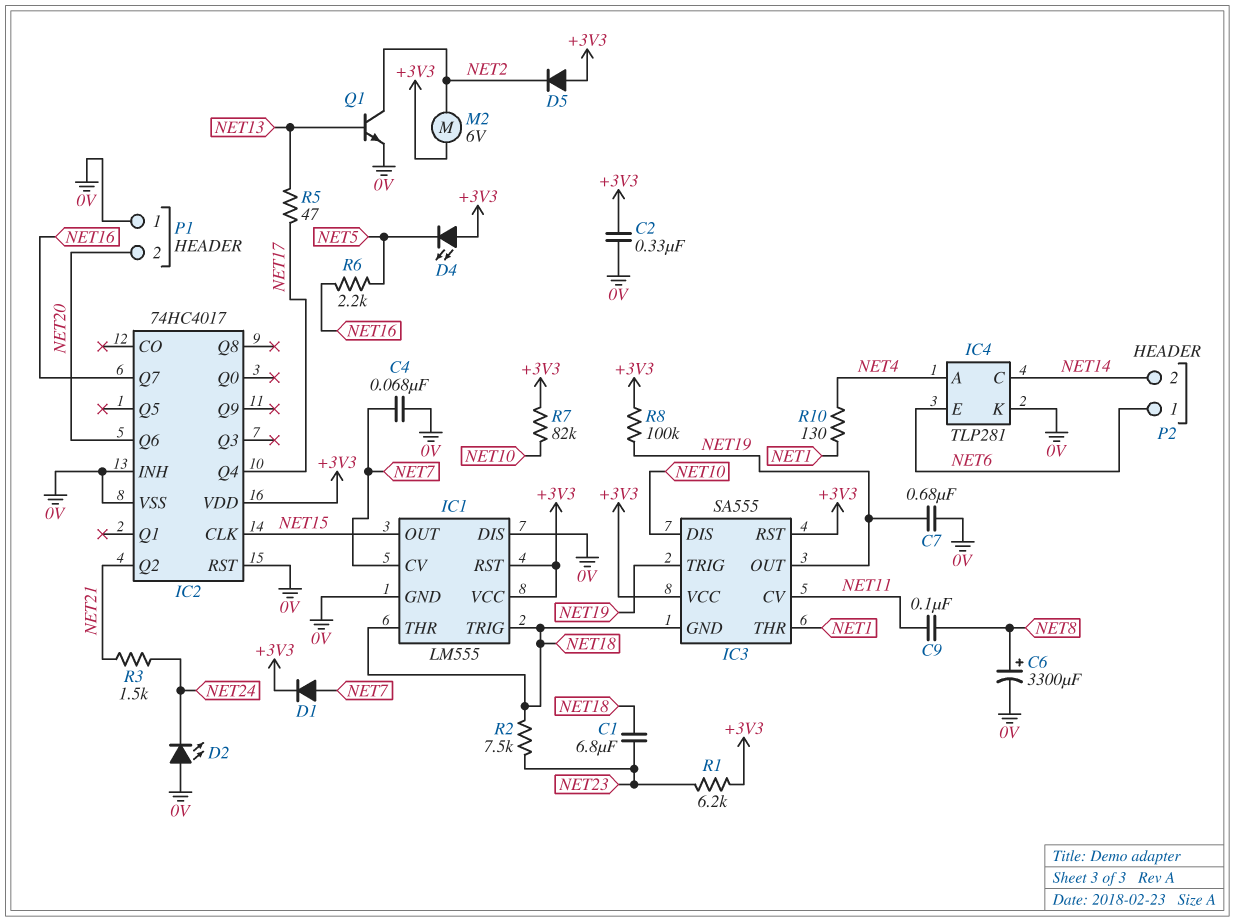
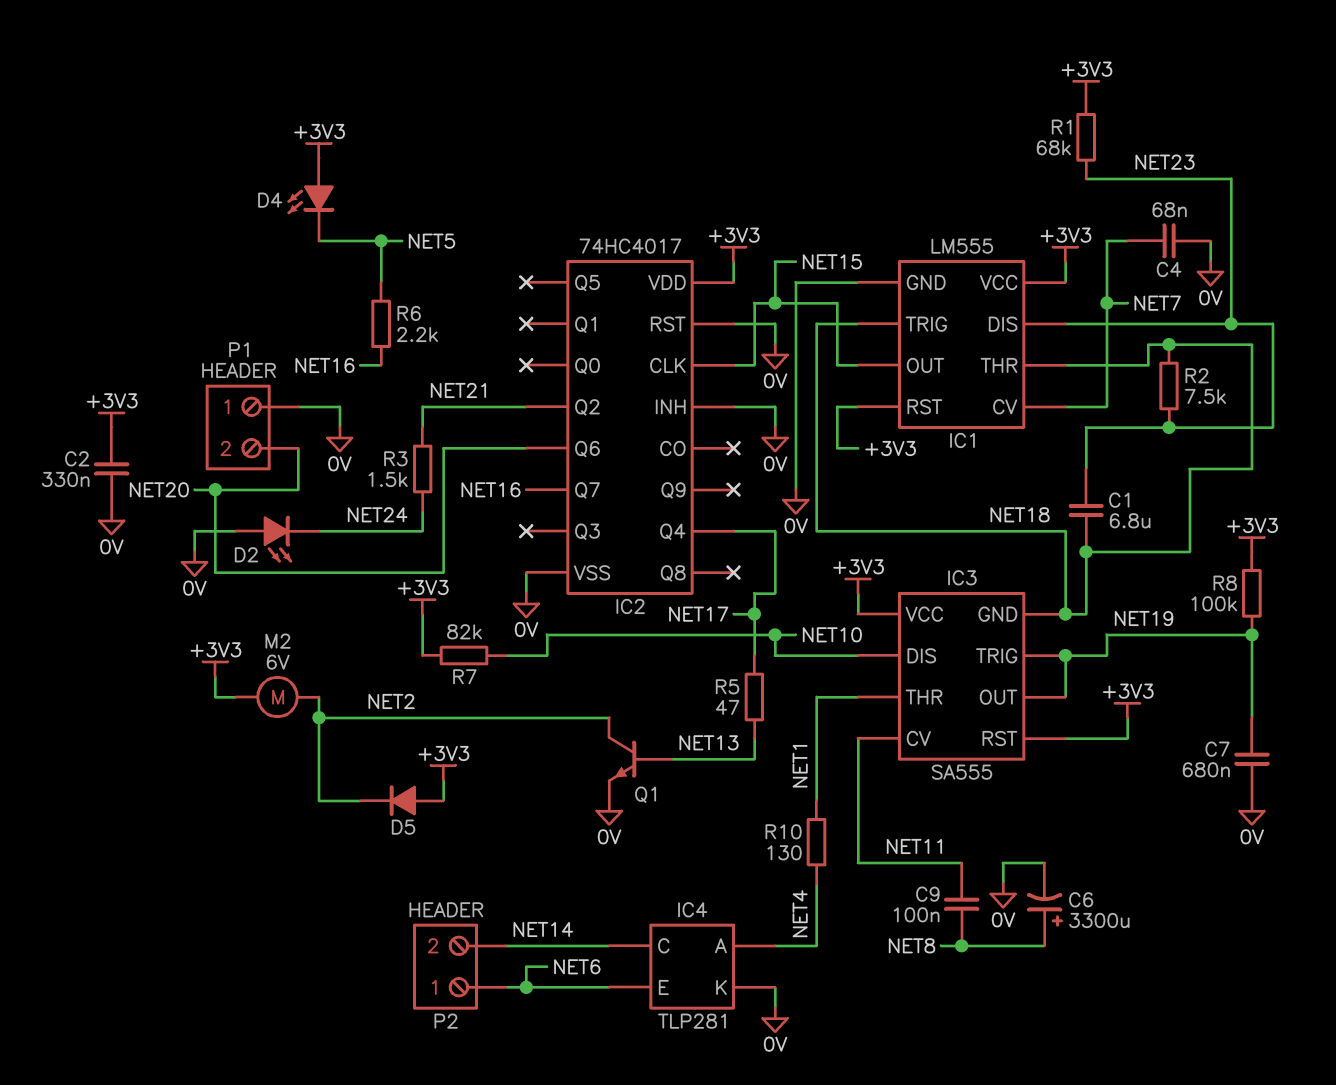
D1: diode (A NET7, K +3V3) -> none
IC1 pin DIS: 0V -> NET23
R1: 6.2k (+3V3, NET23) -> 68k (+3V3, NET23)

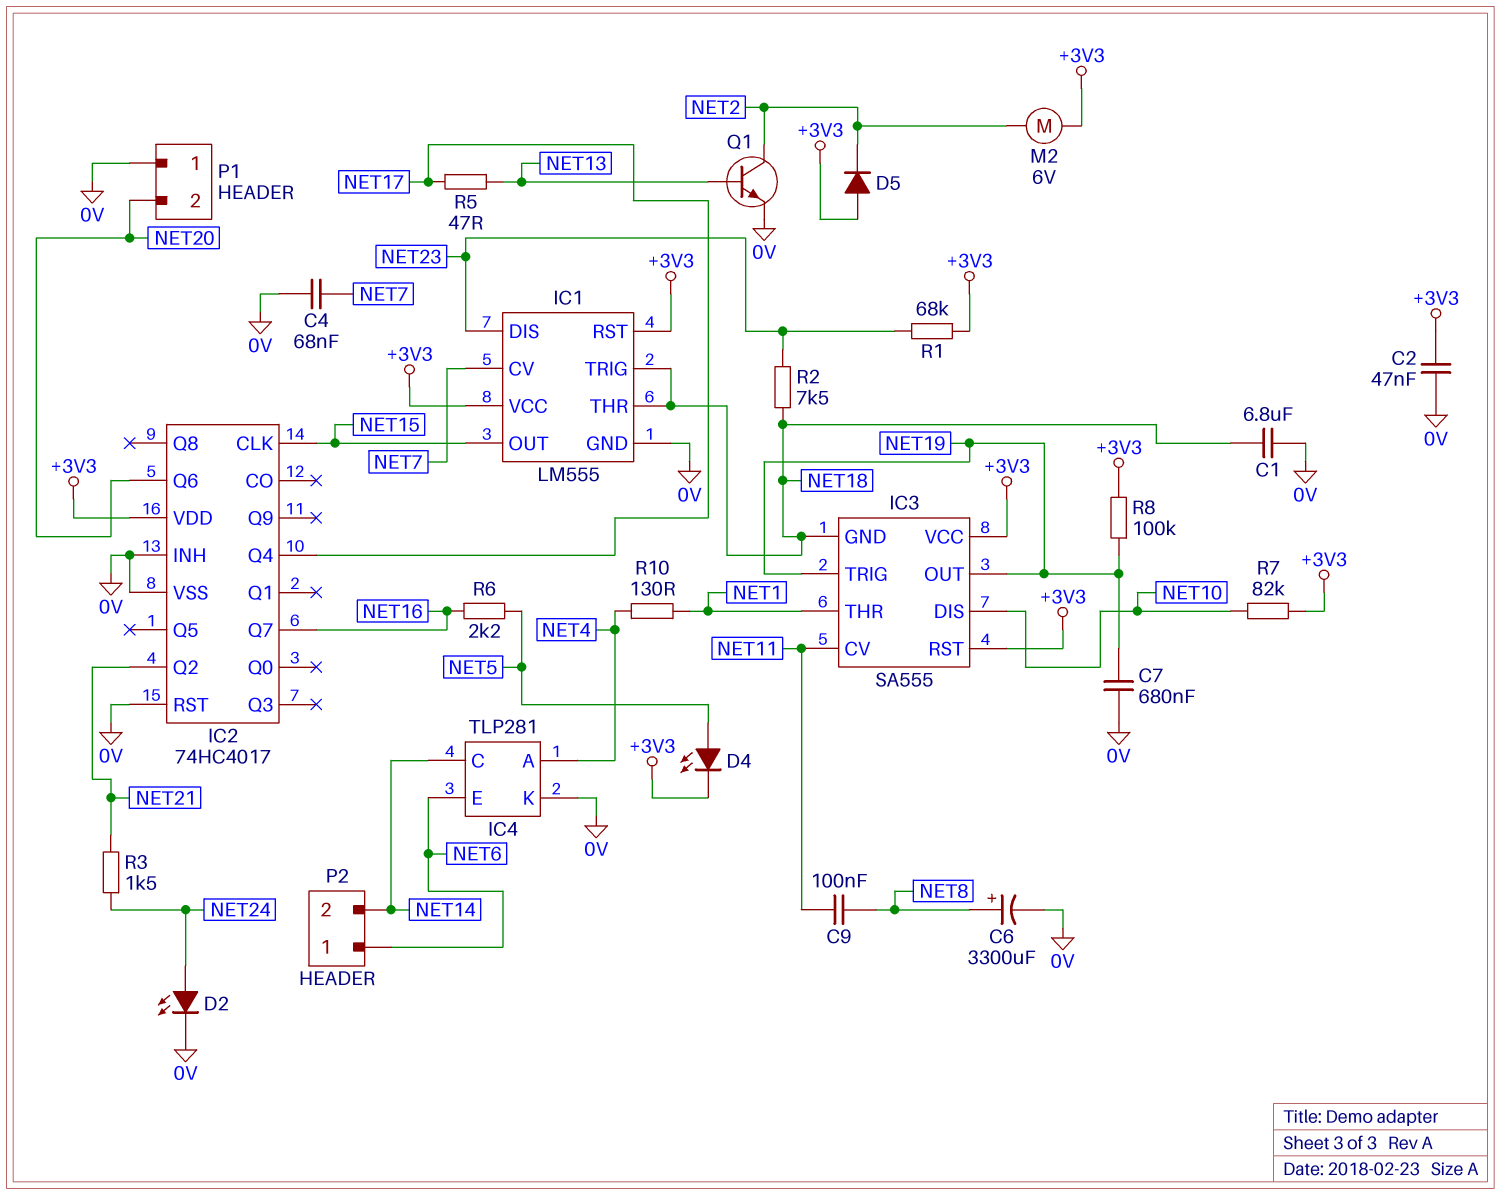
C1: 6.8uF (NET18, NET23) -> 6.8uF (0V, NET18)
C2: 330nF (+3V3, 0V) -> 47nF (+3V3, 0V)
D2: LED (A 0V, K NET24) -> LED (A NET24, K 0V)
D4: LED (A +3V3, K NET5) -> LED (A NET5, K +3V3)

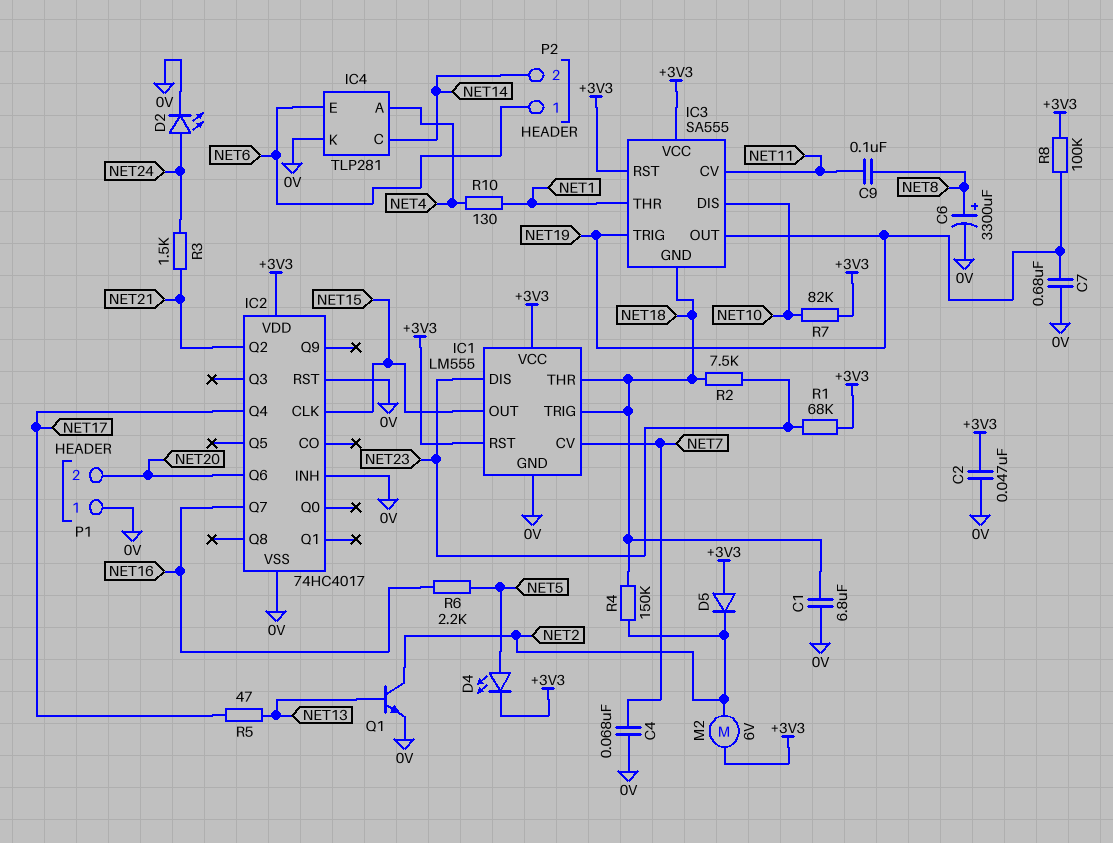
R4: none -> 150k (NET2, NET18)

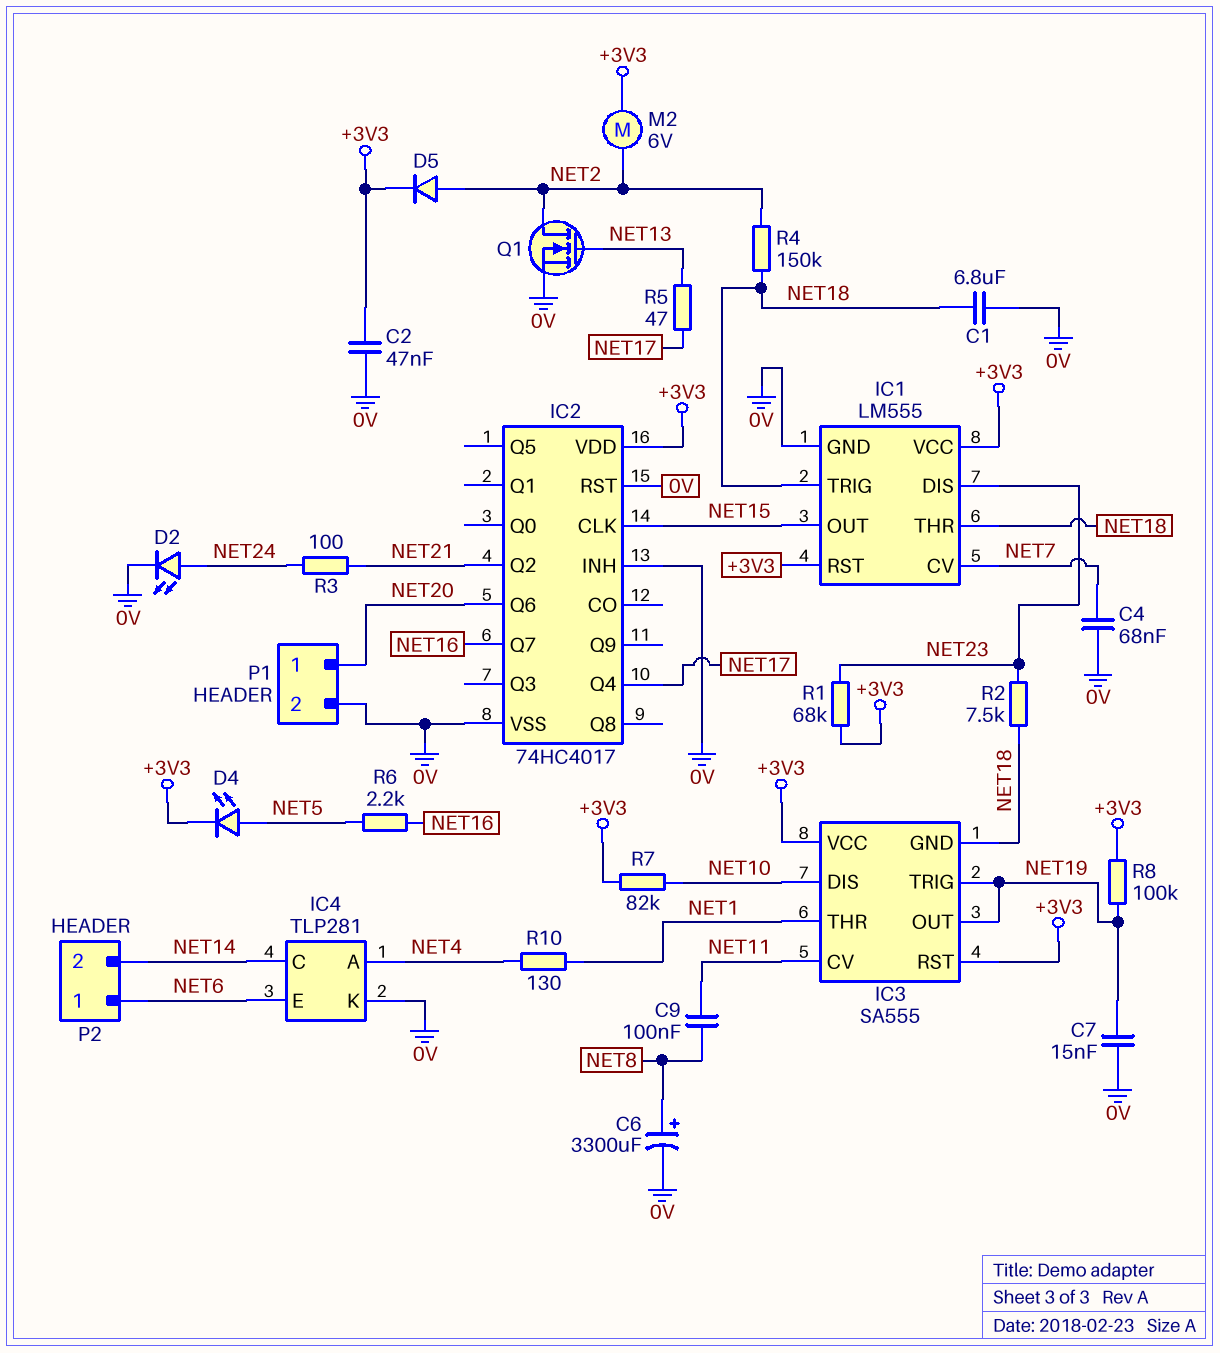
C7: 680nF (0V, NET19) -> 15nF (0V, NET19)
D5: diode (A +3V3, K NET2) -> diode (A NET2, K +3V3)
P1 pin 1: 0V -> NET20
P1 pin 2: NET20 -> 0V
Q1: NPN (B NET13, C NET2, E 0V) -> NMOS (G NET13, D NET2, S 0V)
R3: 1.5k (NET21, NET24) -> 100 (NET21, NET24)

